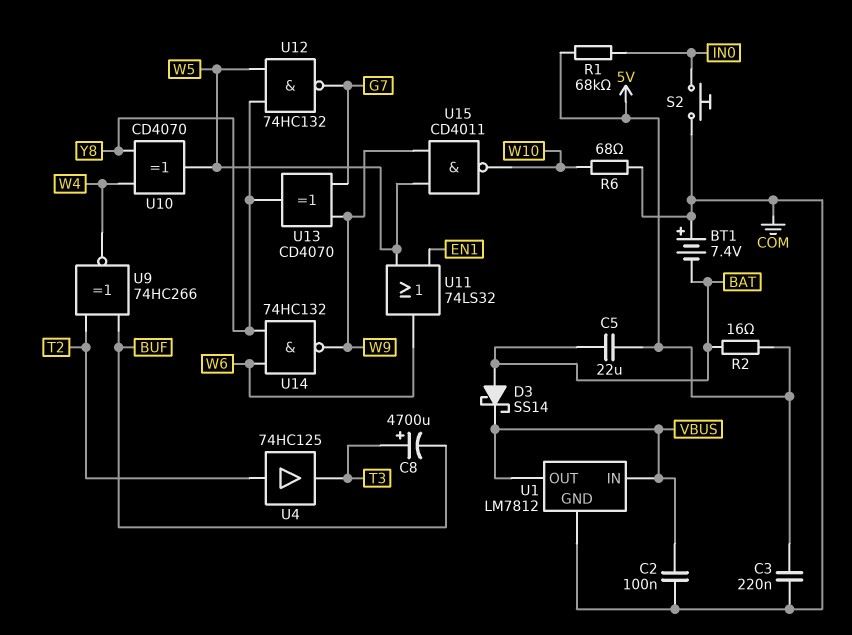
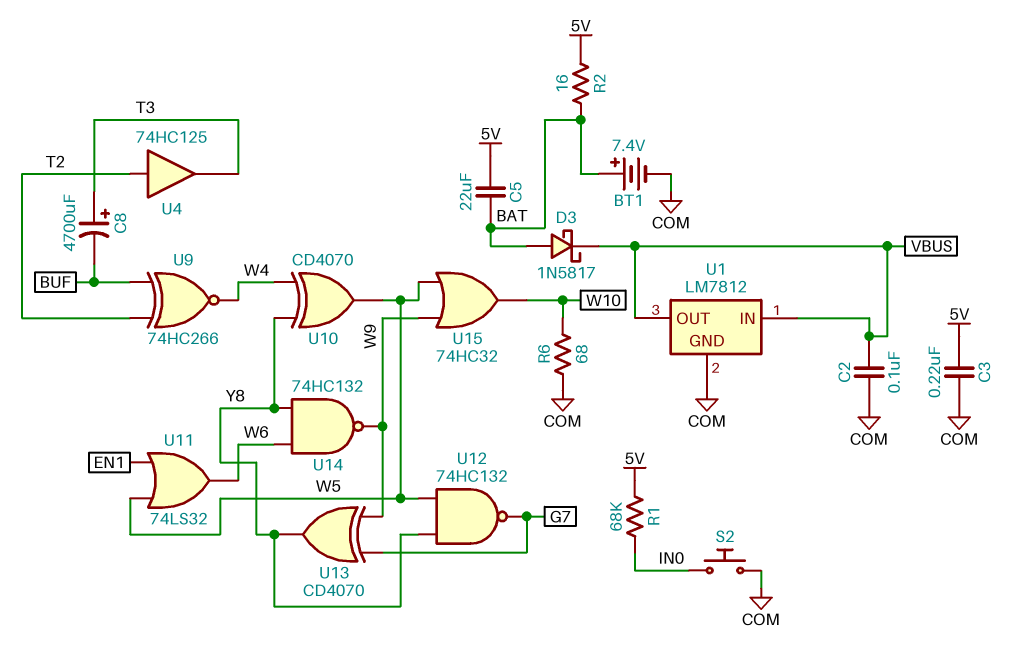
BT1: 7.4V (plus COM, minus BAT) -> 7.4V (plus BAT, minus COM)
D3: schottky SS14 (A BAT, K VBUS) -> schottky 1N5817 (A BAT, K VBUS)
U15: NAND CD4011 (in W5, in W9, out W10) -> OR 74HC32 (in W5, in W9, out W10)

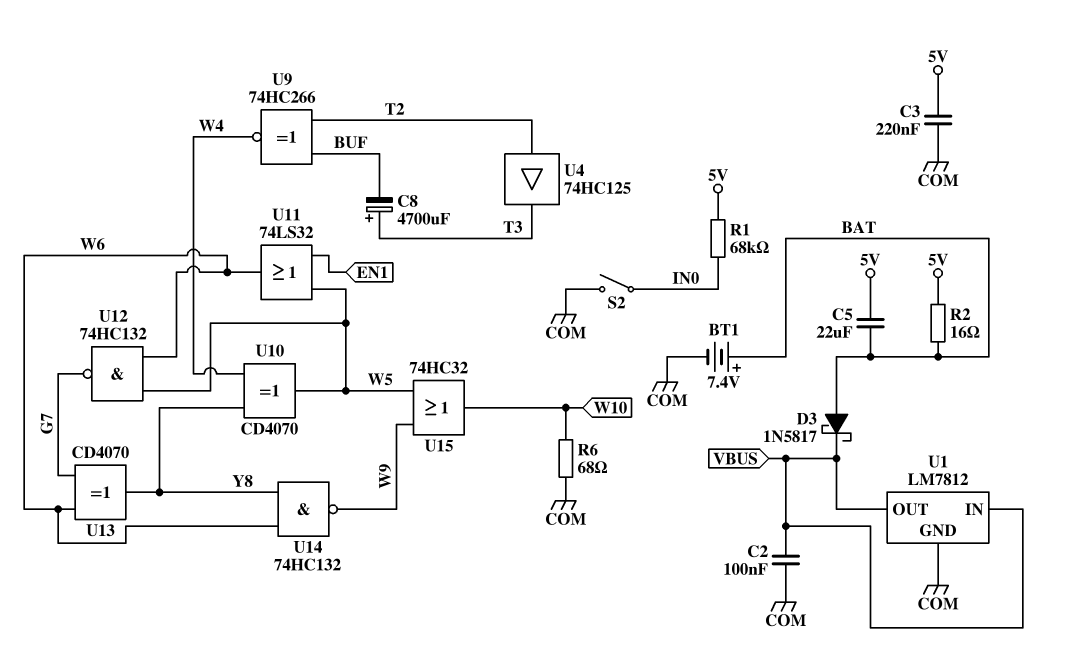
S2: button (COM, IN0) -> switch (COM, IN0)
U12: NAND 74HC132 (in W5, in Y8, out G7) -> NAND 74HC132 (in W5, in W6, out G7)
U13: XOR CD4070 (in G7, in W9, out Y8) -> XOR CD4070 (in G7, in W6, out Y8)

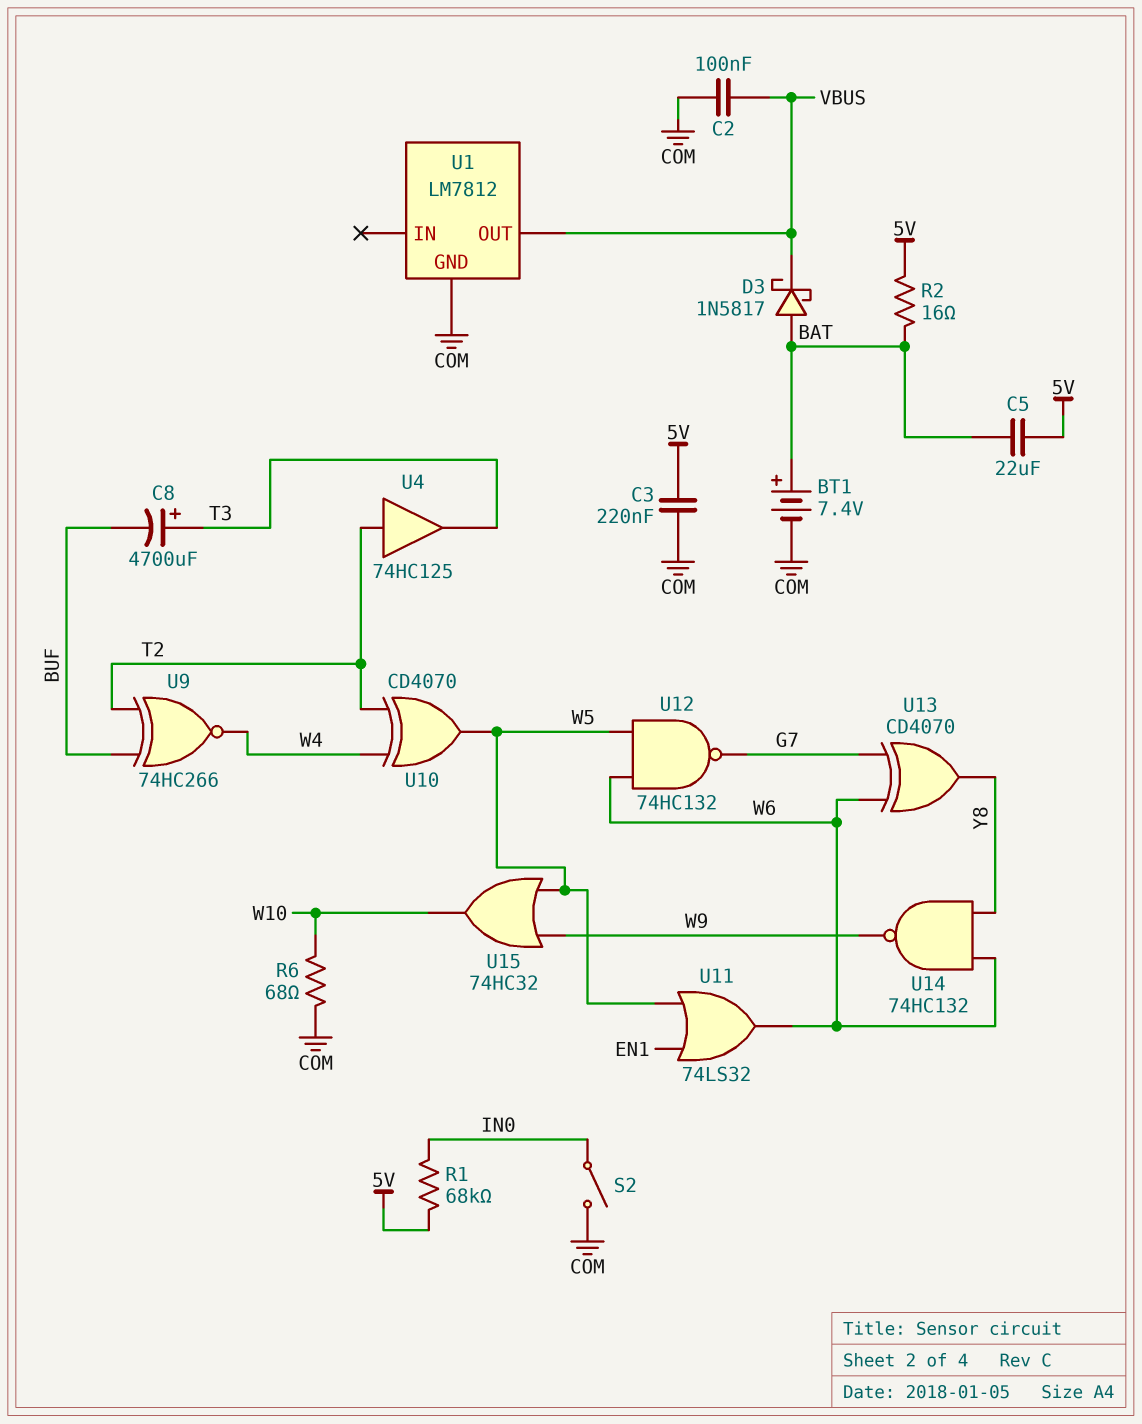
U1 pin IN: VBUS -> none
U10: XOR CD4070 (in W4, in Y8, out W5) -> XOR CD4070 (in T2, in W4, out W5)

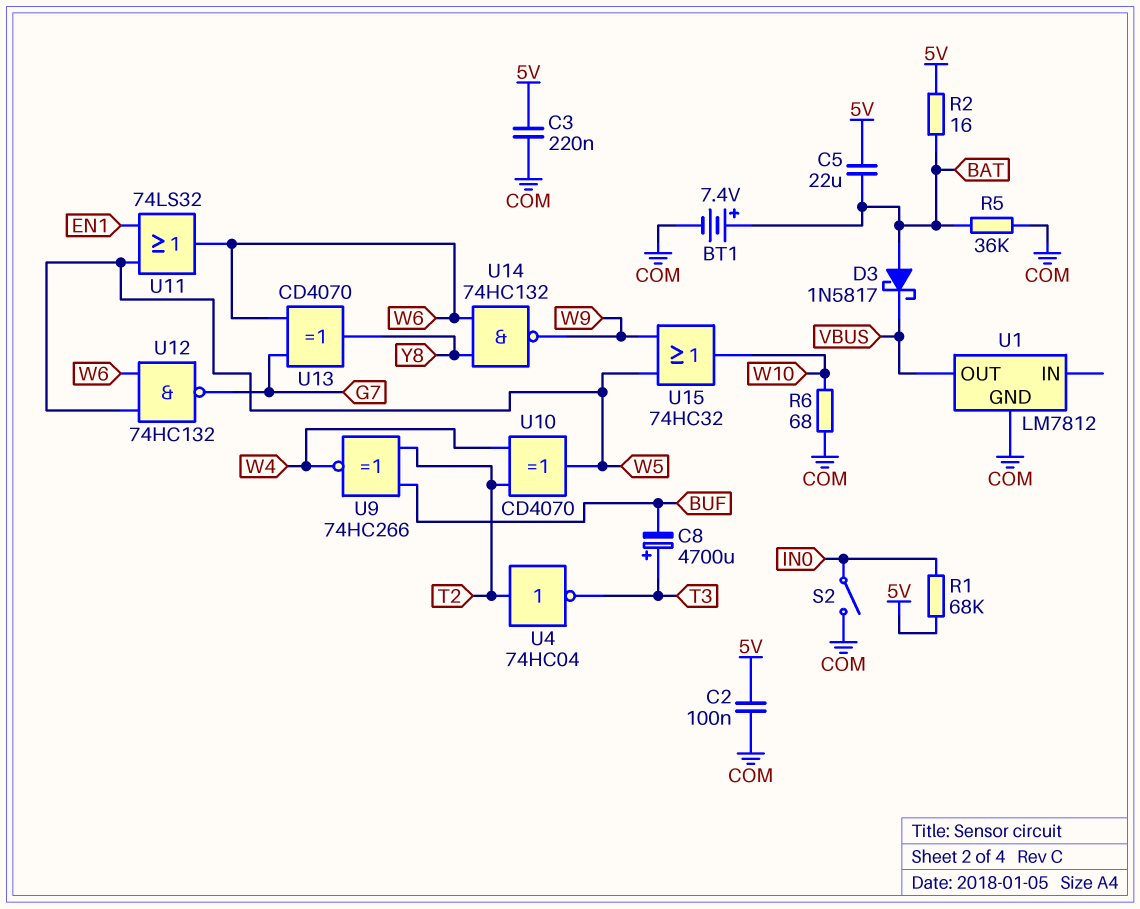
C2: 100nF (COM, VBUS) -> 100nF (5V, COM)
R5: none -> 36k (BAT, COM)
U4: buffer 74HC125 (in T2, out T3) -> NOT 74HC04 (in T2, out T3)

